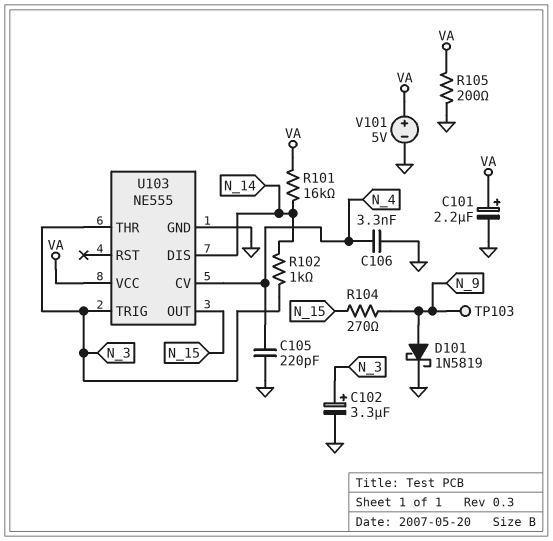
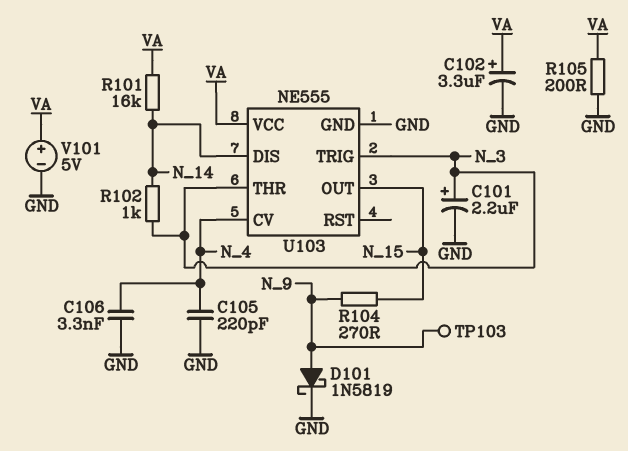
C101: 2.2uF (plus VA, minus GND) -> 2.2uF (plus N_3, minus GND)
C102: 3.3uF (plus N_3, minus GND) -> 3.3uF (plus VA, minus GND)

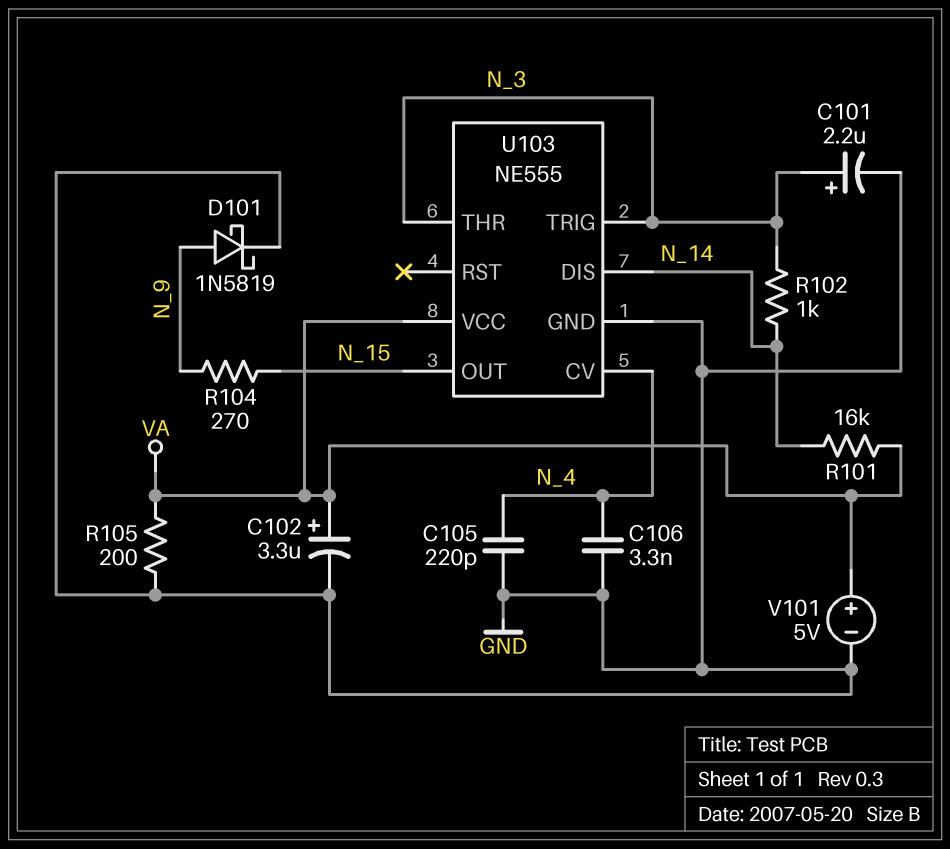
TP103: test point (N_9) -> none

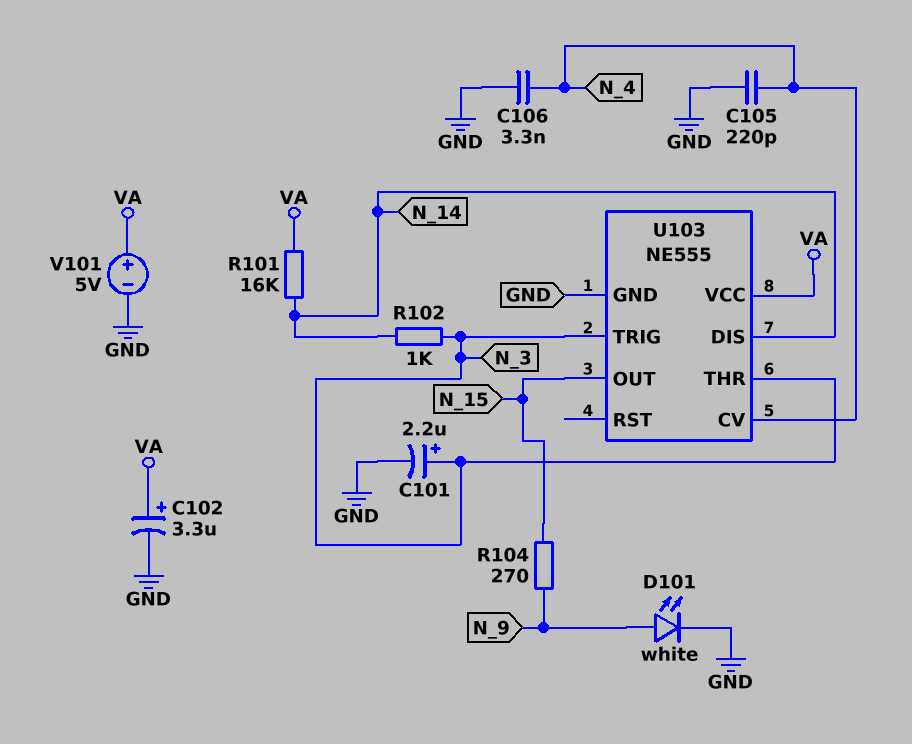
D101: schottky 1N5819 (A N_9, K GND) -> LED white (A N_9, K GND)
R105: 200 (GND, VA) -> none

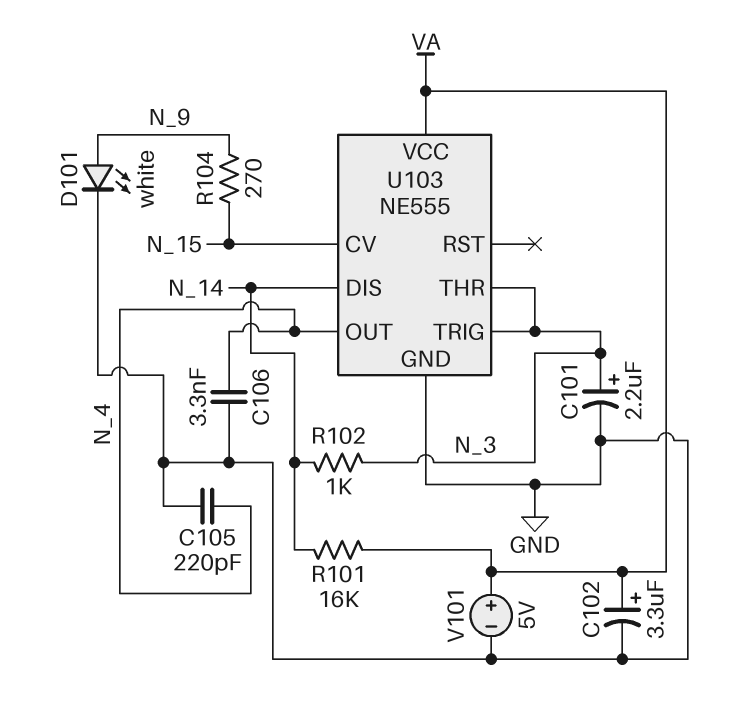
U103 pin CV: N_4 -> N_15
U103 pin OUT: N_15 -> N_4

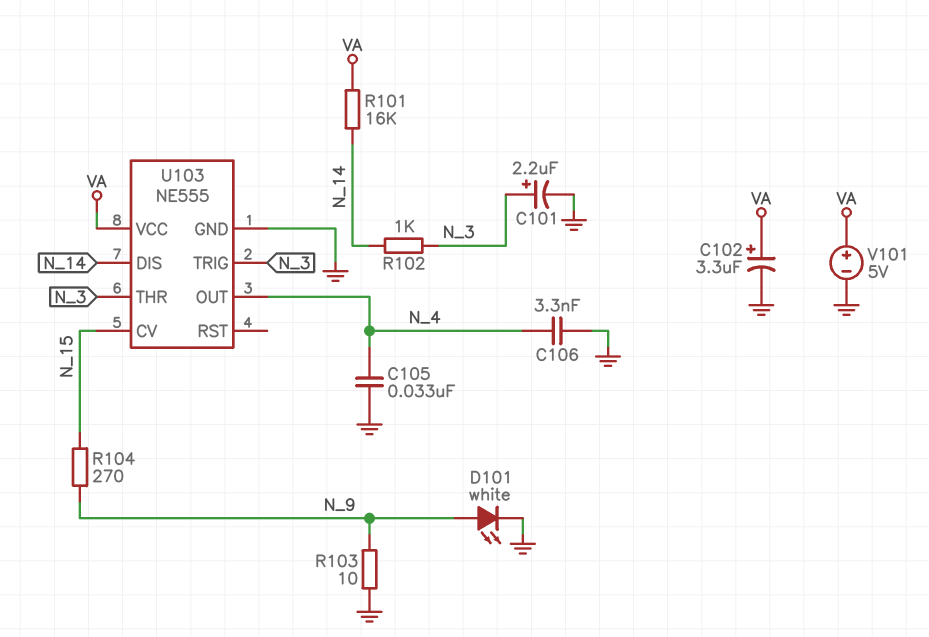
C105: 220pF (GND, N_4) -> 33nF (GND, N_4)
R103: none -> 10 (GND, N_9)

